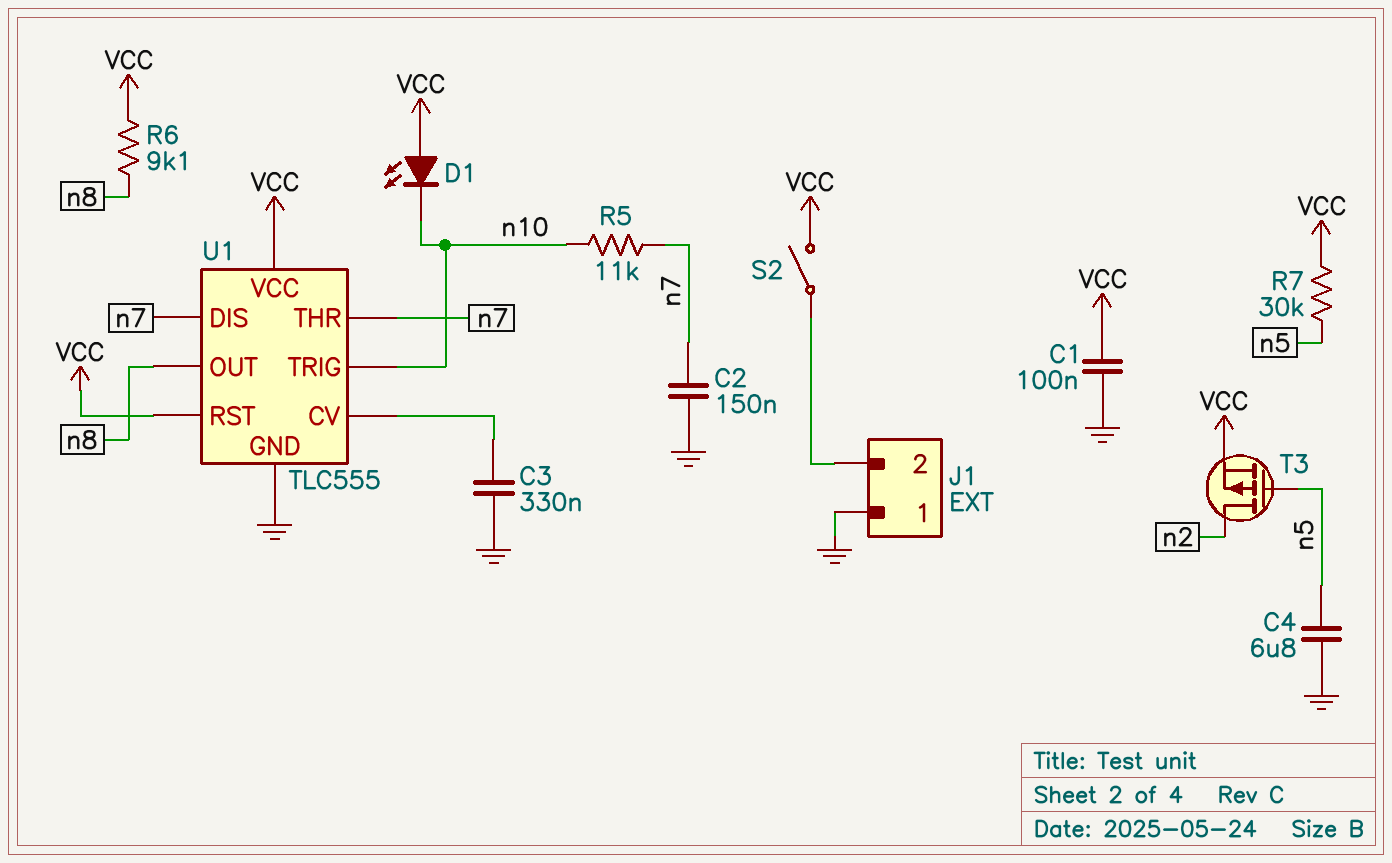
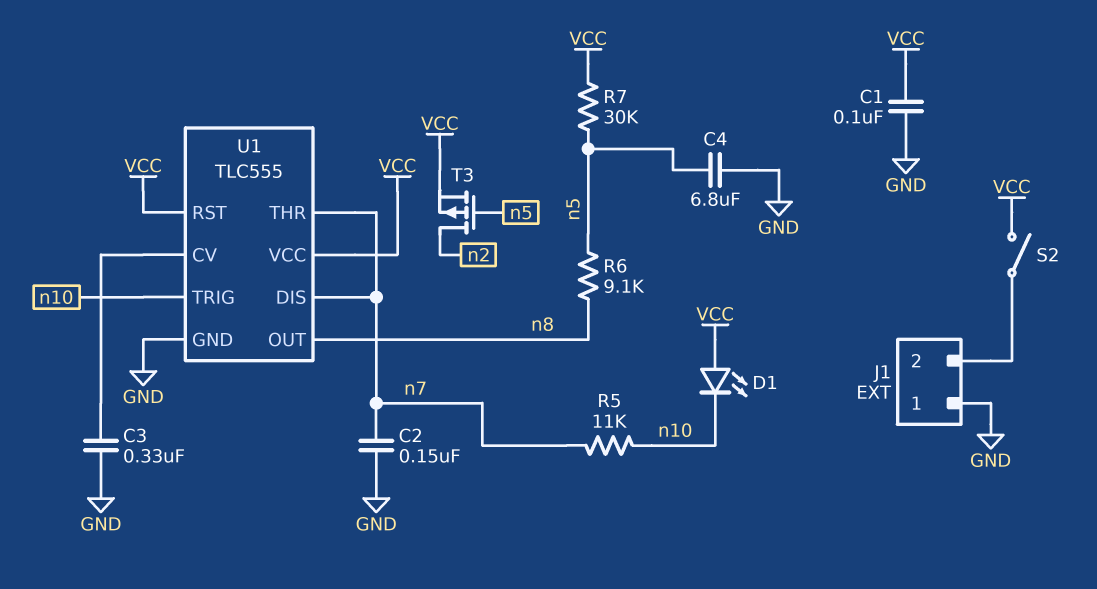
R6: 9.1k (VCC, n8) -> 9.1k (n5, n8)

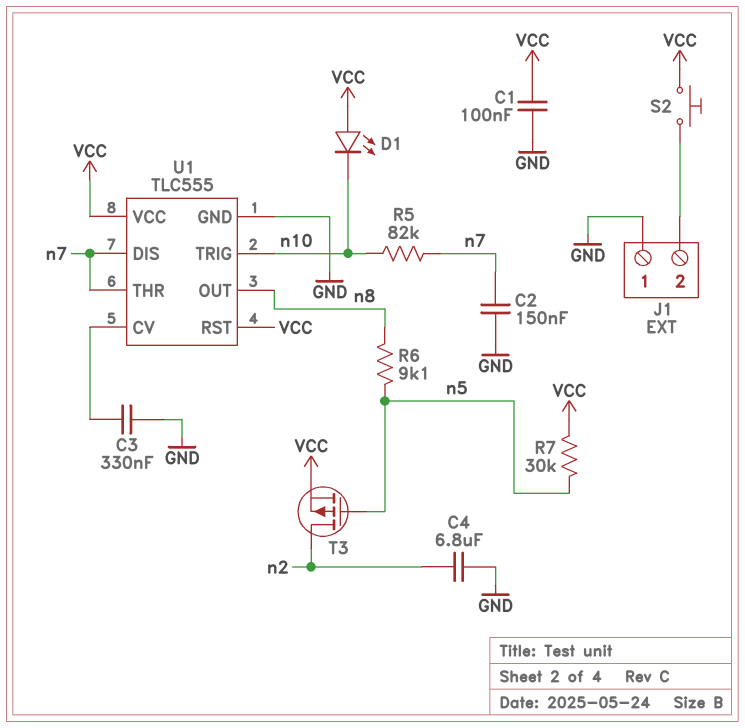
C4: 6.8uF (GND, n5) -> 6.8uF (GND, n2)
R5: 11k (n7, n10) -> 82k (n7, n10)
S2: switch (J1/2, VCC) -> button (J1/2, VCC)

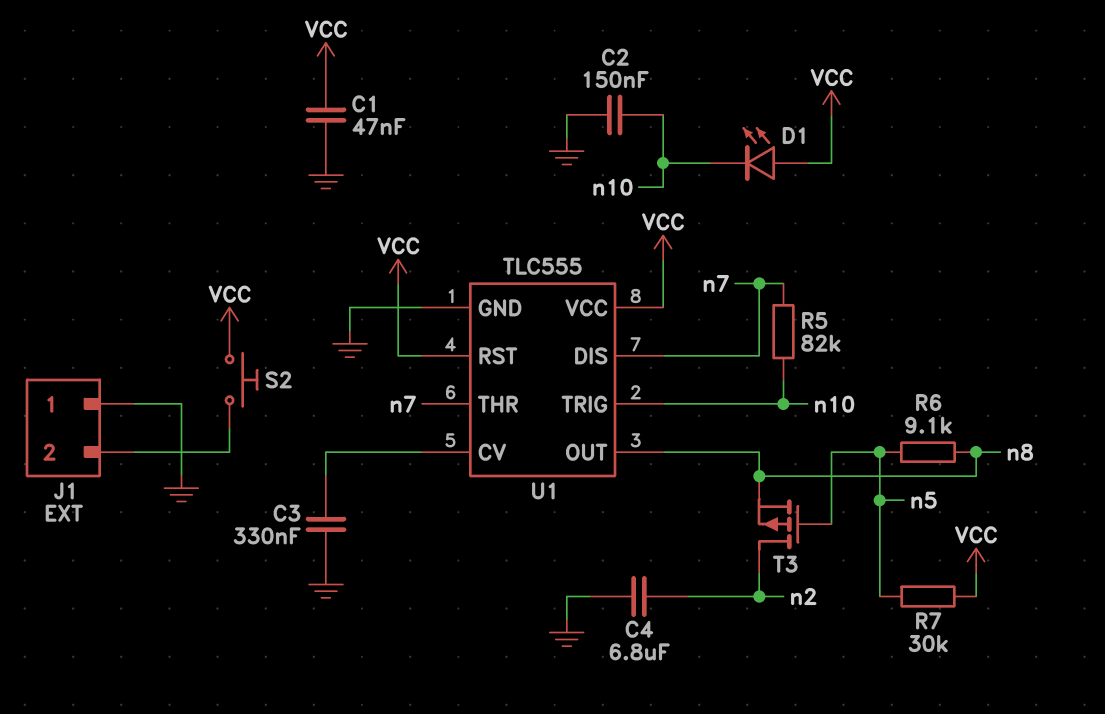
C1: 100nF (GND, VCC) -> 47nF (GND, VCC)
C2: 150nF (GND, n7) -> 150nF (GND, n10)
T3: PMOS (G n5, D n2, S VCC) -> PMOS (G n5, D n2, S n8)

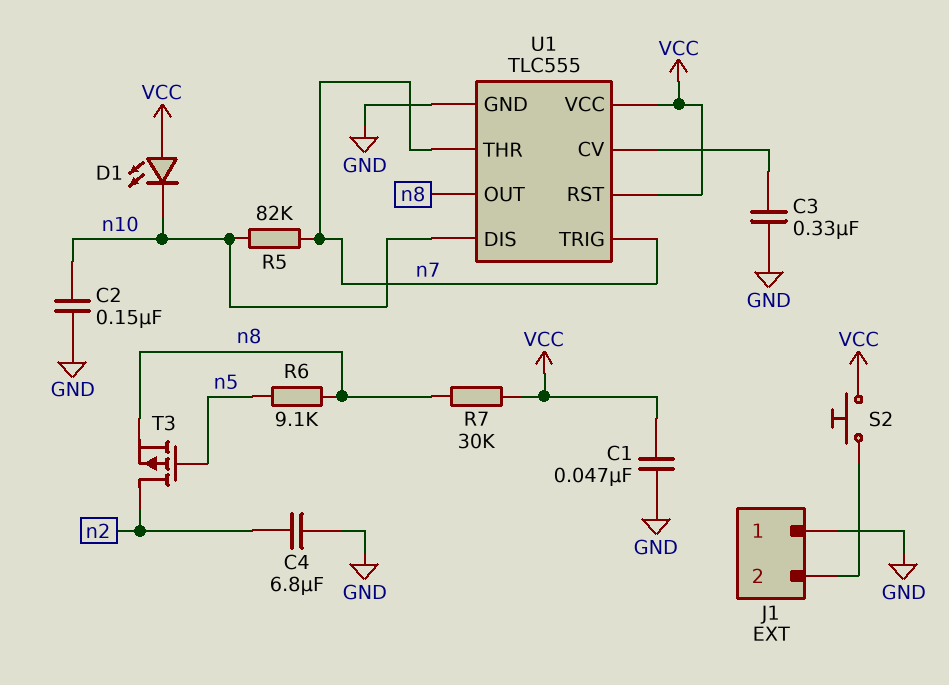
R7: 30k (VCC, n5) -> 30k (VCC, n8)
U1 pin DIS: n7 -> n10
U1 pin TRIG: n10 -> n7

